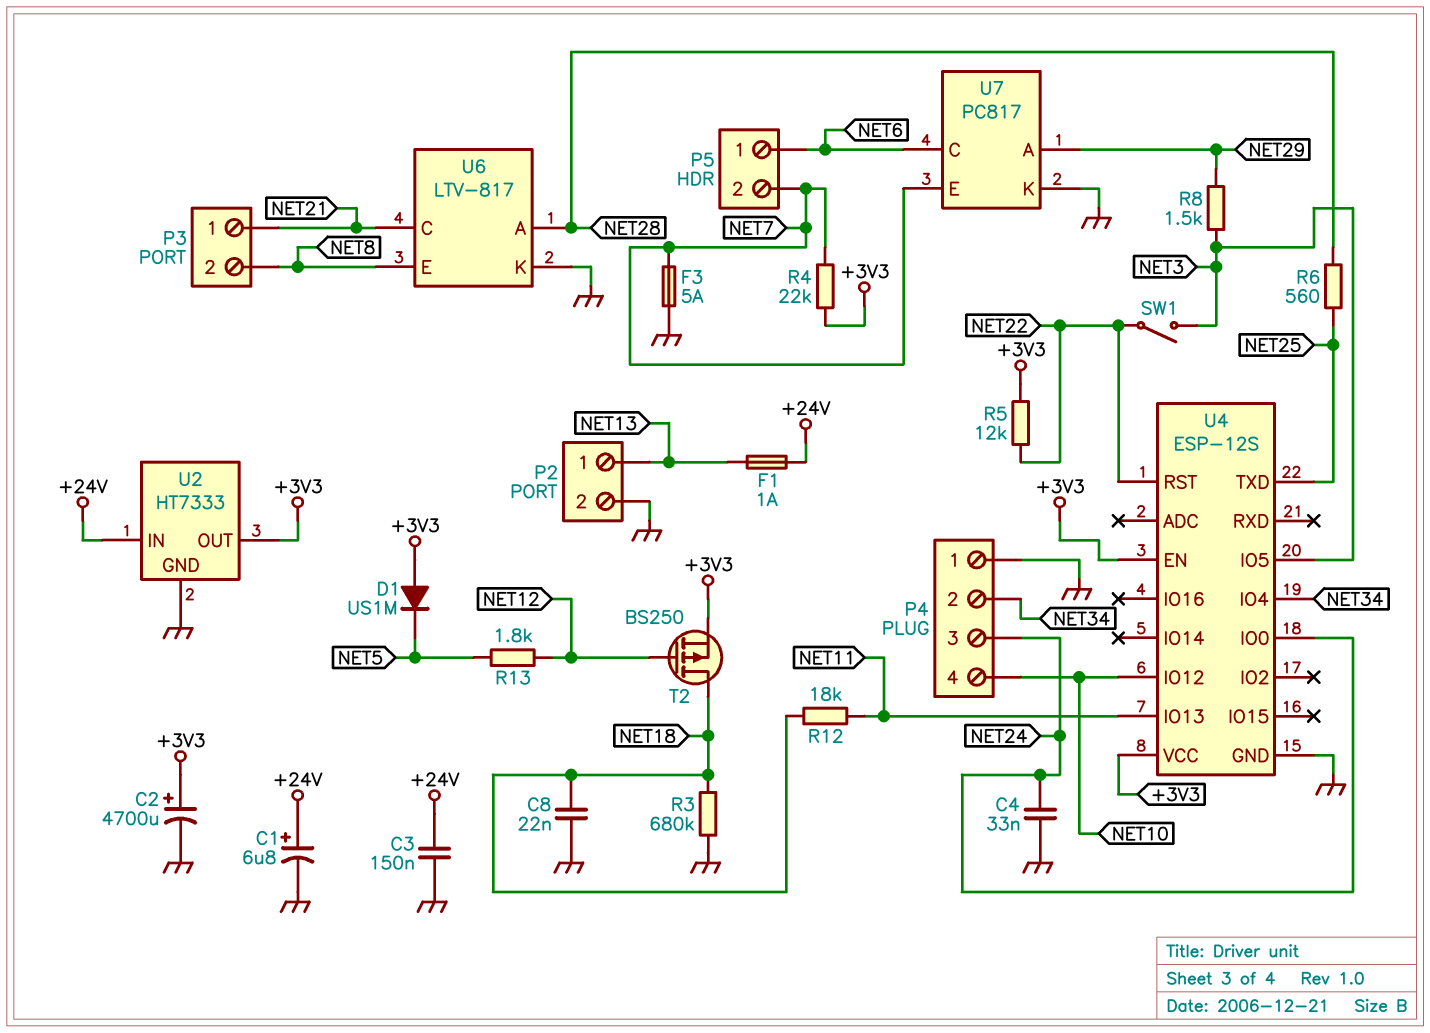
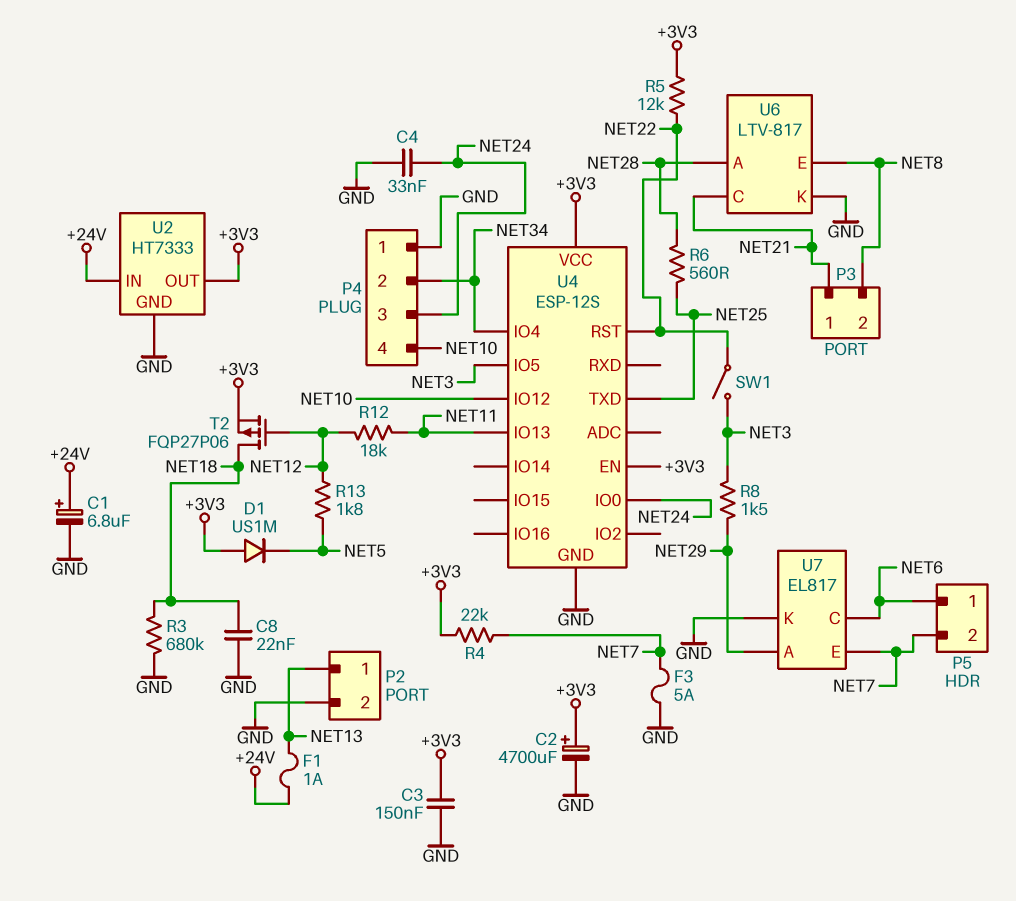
C3: 150nF (+24V, GND) -> 150nF (+3V3, GND)
R12: 18k (NET11, NET18) -> 18k (NET11, NET12)
T2: PMOS BS250 (G NET12, D NET18, S +3V3) -> PMOS FQP27P06 (G NET12, D NET18, S +3V3)
U7: PC817 -> EL817

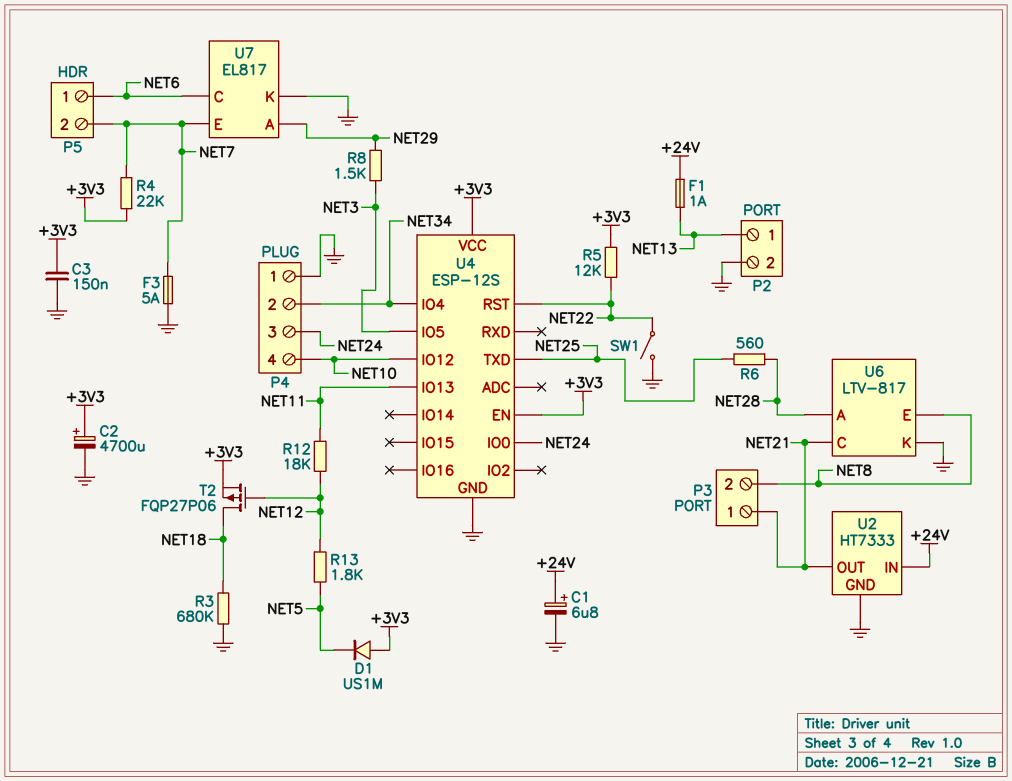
C4: 33nF (GND, NET24) -> none
C8: 22nF (GND, NET18) -> none
SW1: switch (NET3, NET22) -> switch (GND, NET22)
U2 pin OUT: +3V3 -> NET21

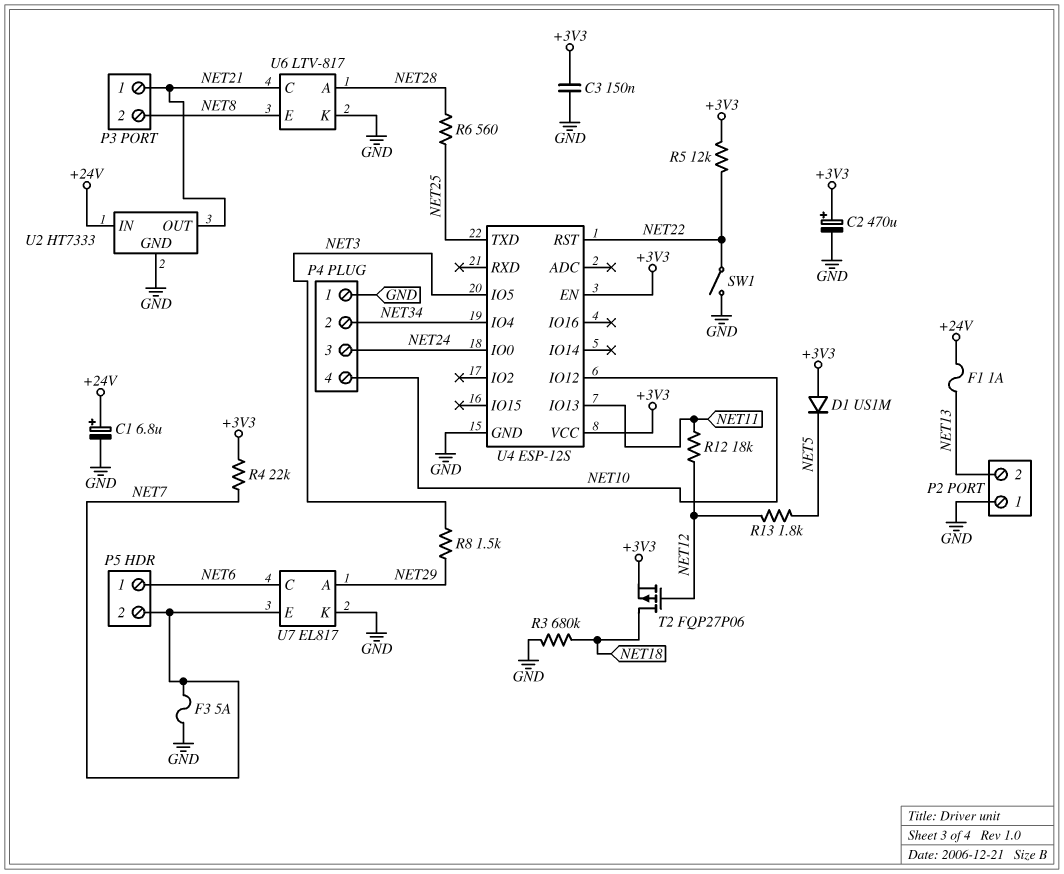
C2: 4700uF (plus +3V3, minus GND) -> 470uF (plus +3V3, minus GND)
P2 pin 1: NET13 -> GND
P2 pin 2: GND -> NET13

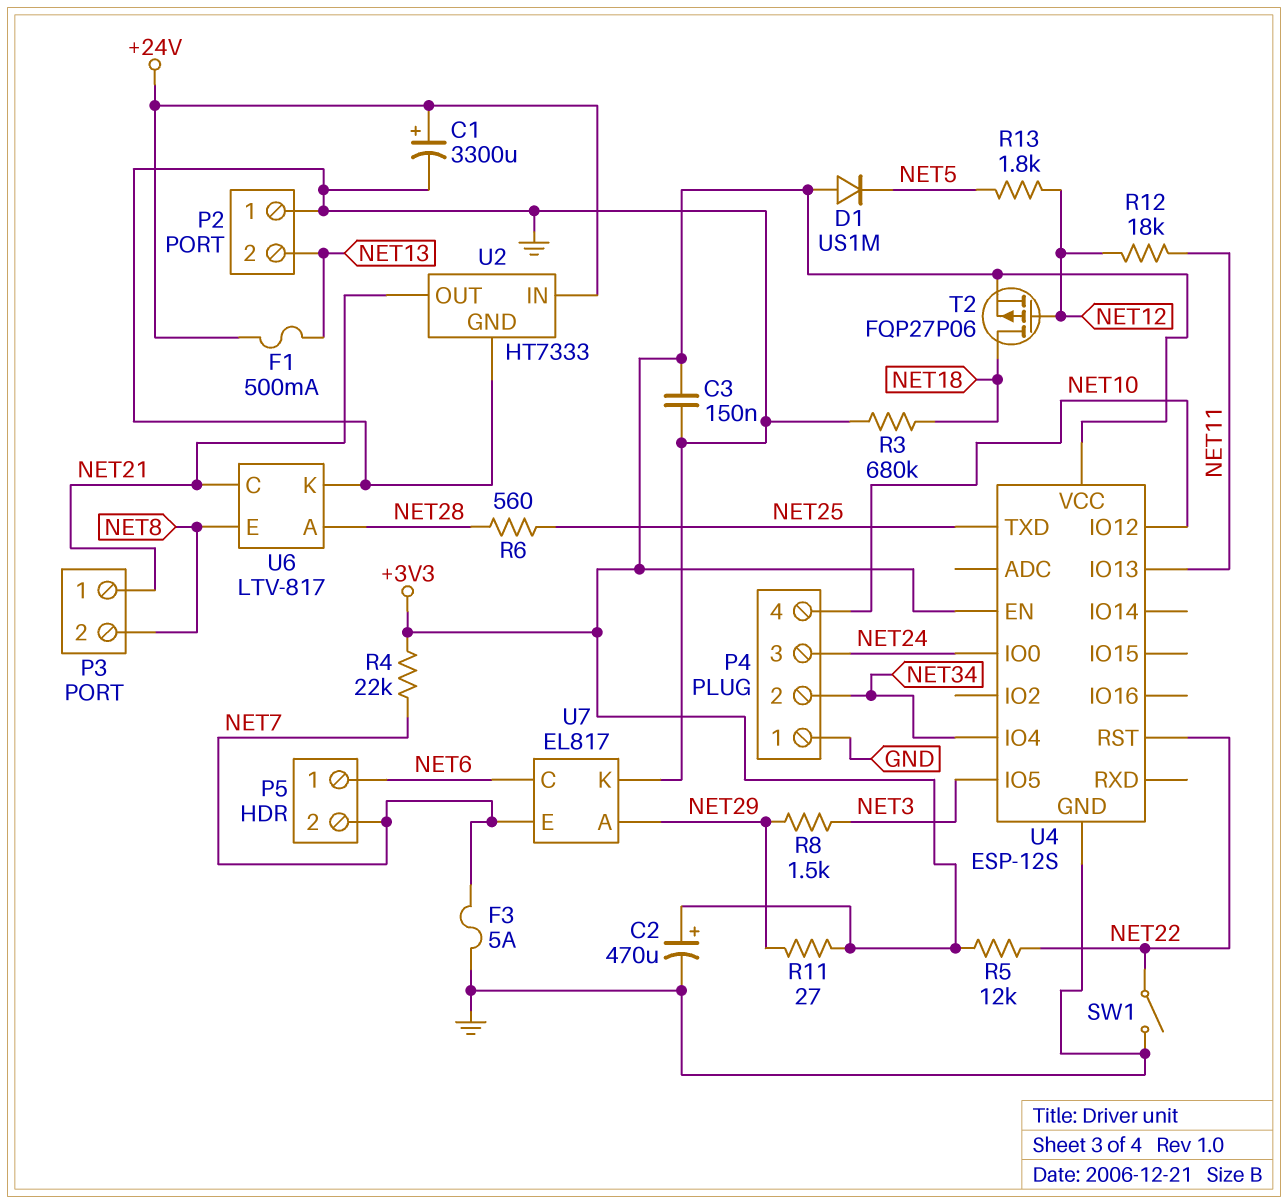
C1: 6.8uF (plus +24V, minus GND) -> 3300uF (plus +24V, minus GND)
F1: 1A (+24V, NET13) -> 500mA (+24V, NET13)
R11: none -> 27 (+3V3, NET29)

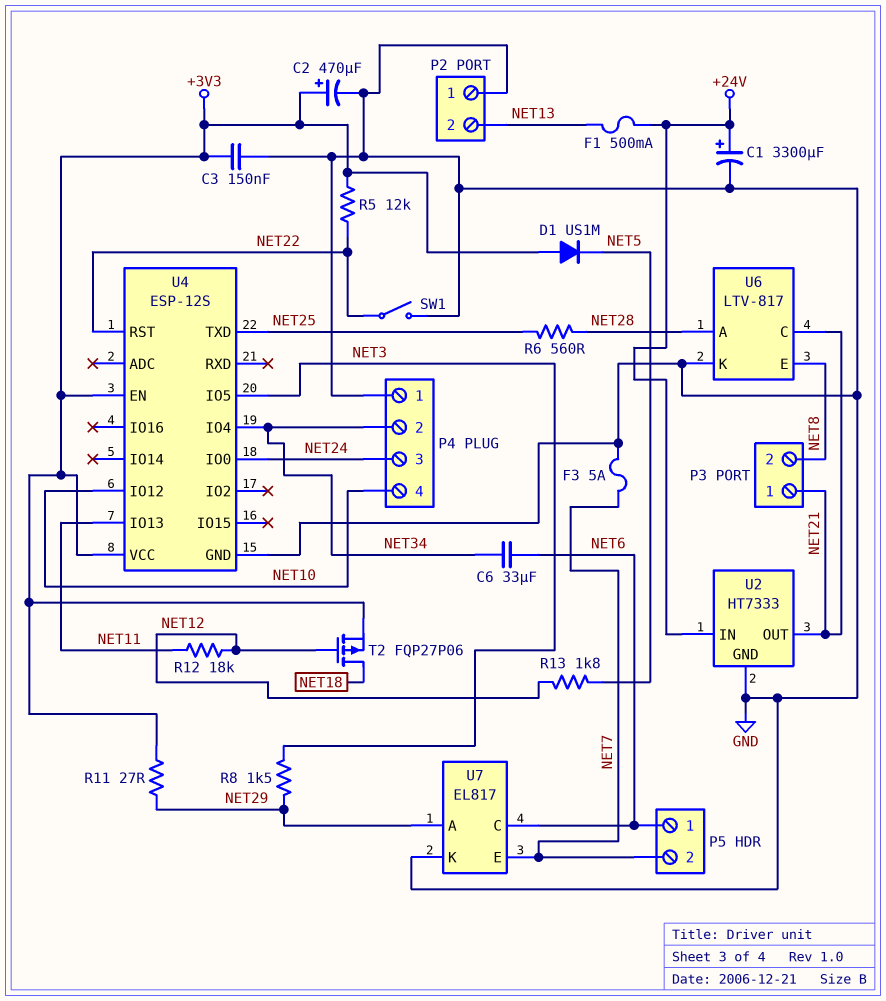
C6: none -> 33uF (NET6, NET34)
R3: 680k (GND, NET18) -> none
R4: 22k (+3V3, NET7) -> none

